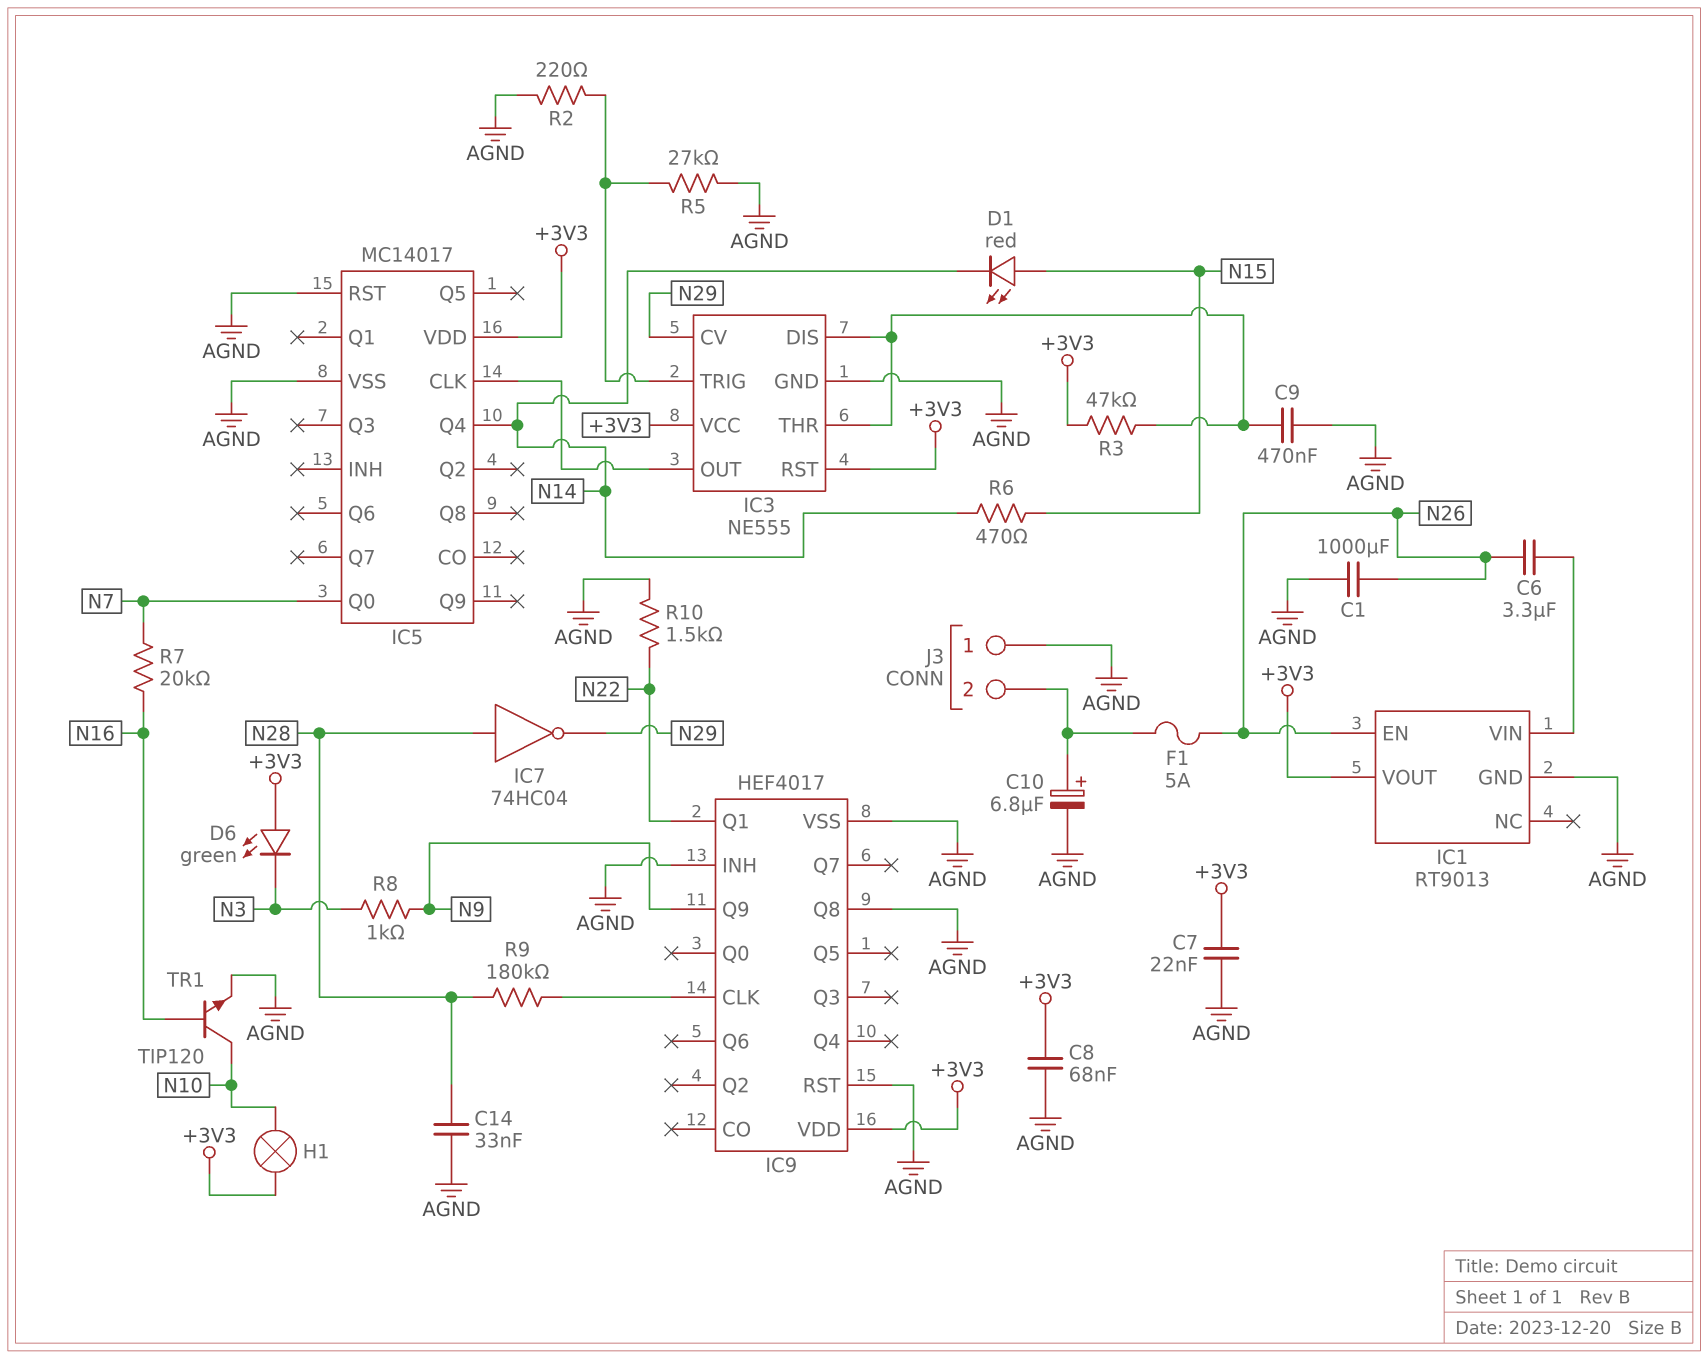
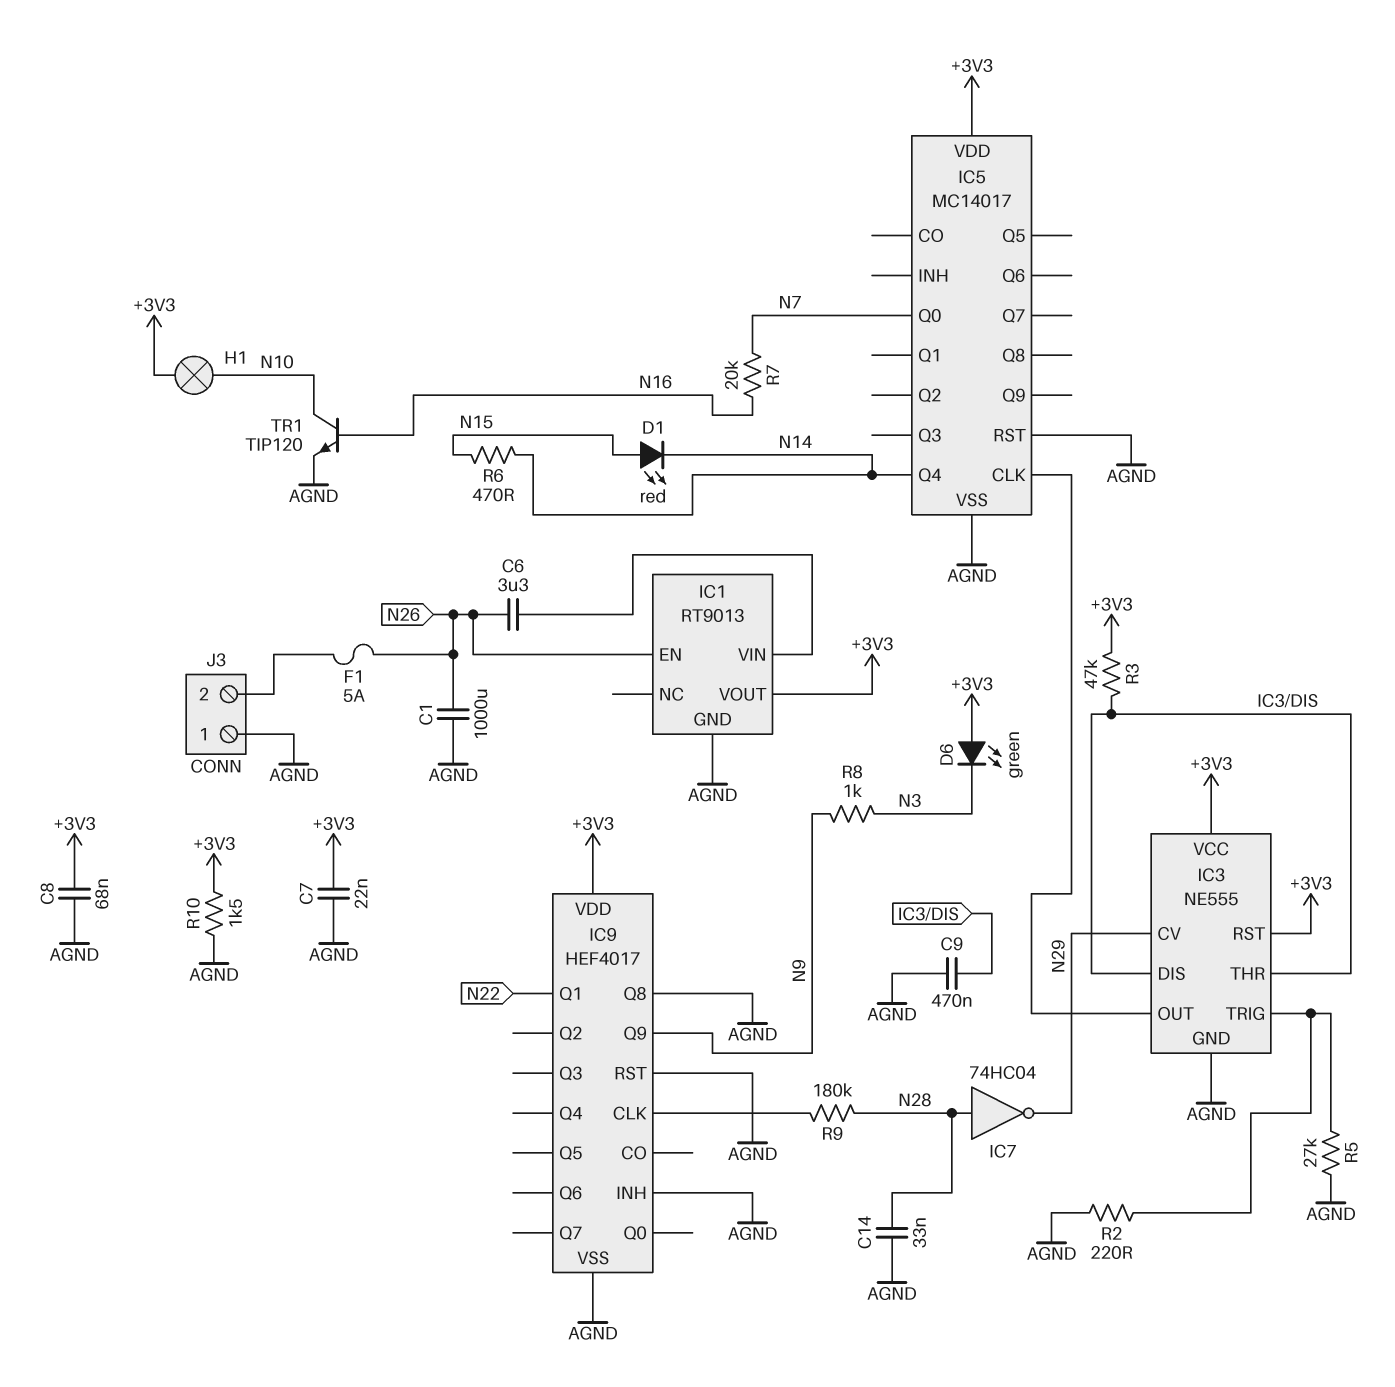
C10: 6.8uF (plus J3/2, minus AGND) -> none
R10: 1.5k (AGND, N22) -> 1.5k (+3V3, AGND)

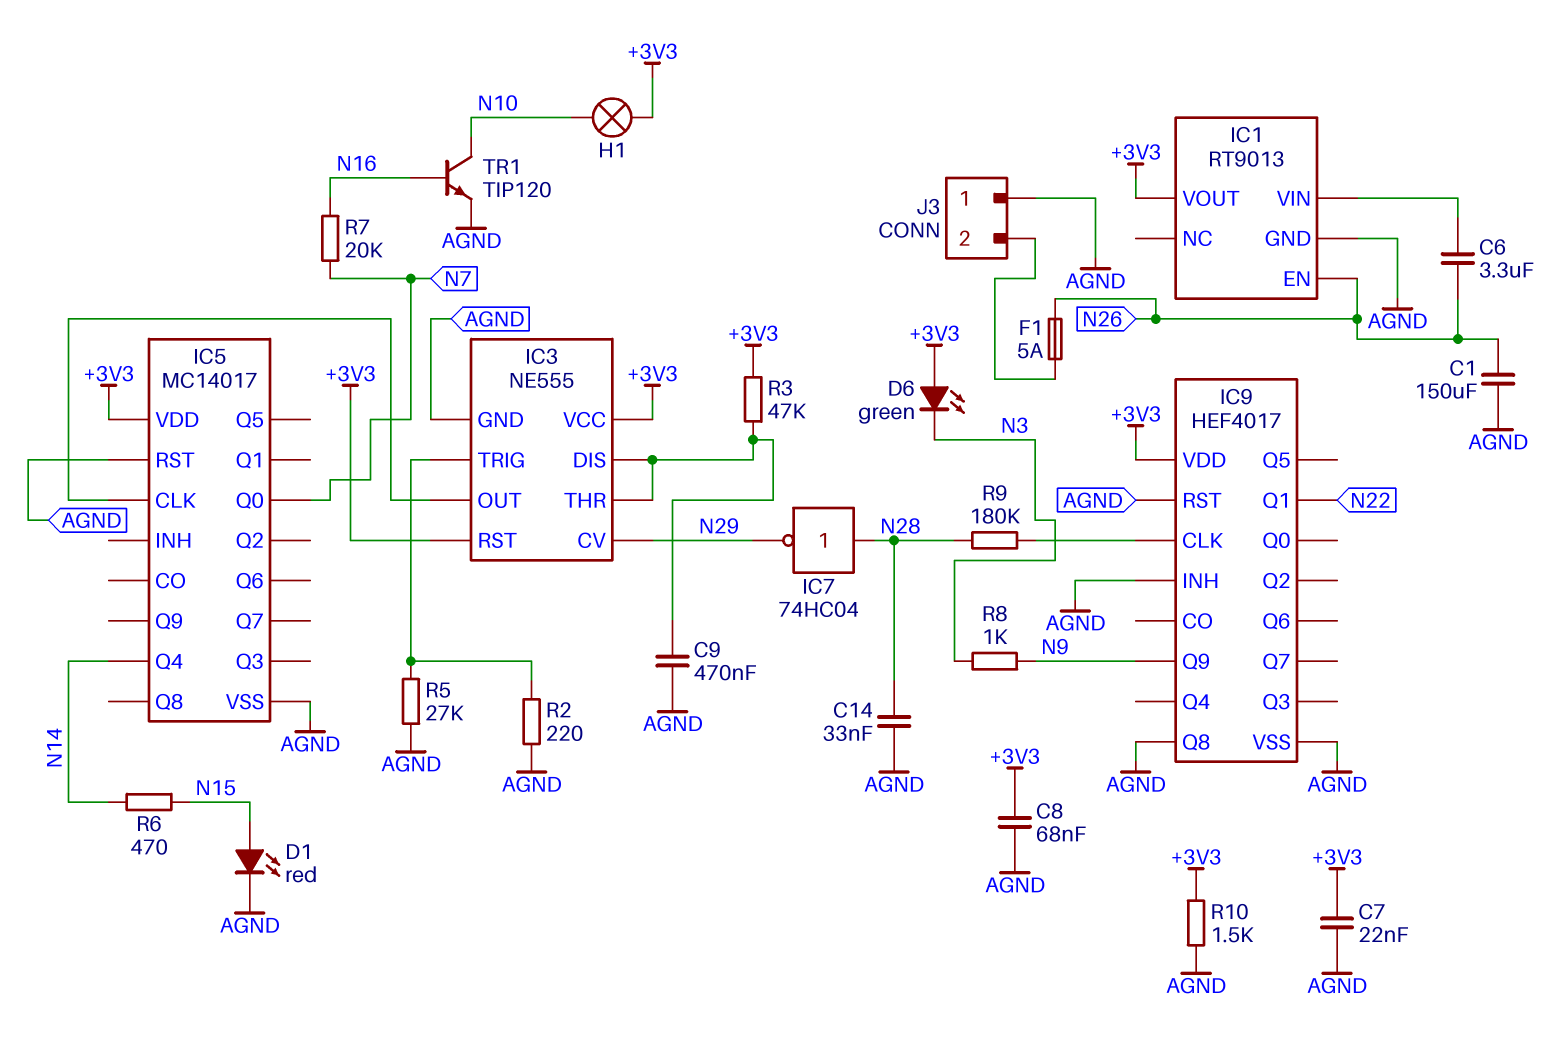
C1: 1000uF (AGND, N26) -> 150uF (AGND, N26)
D1: LED red (A N15, K N14) -> LED red (A N15, K AGND)

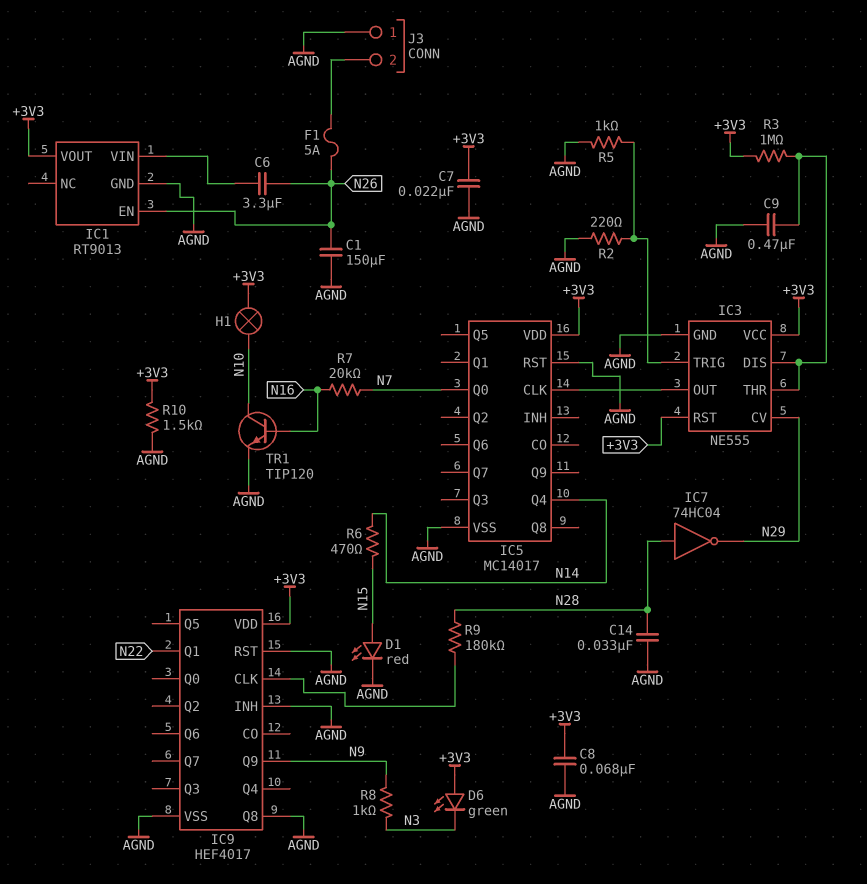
R3: 47k (+3V3, IC3/DIS) -> 1M (+3V3, IC3/DIS)
R5: 27k (AGND, IC3/TRIG) -> 1k (AGND, IC3/TRIG)

